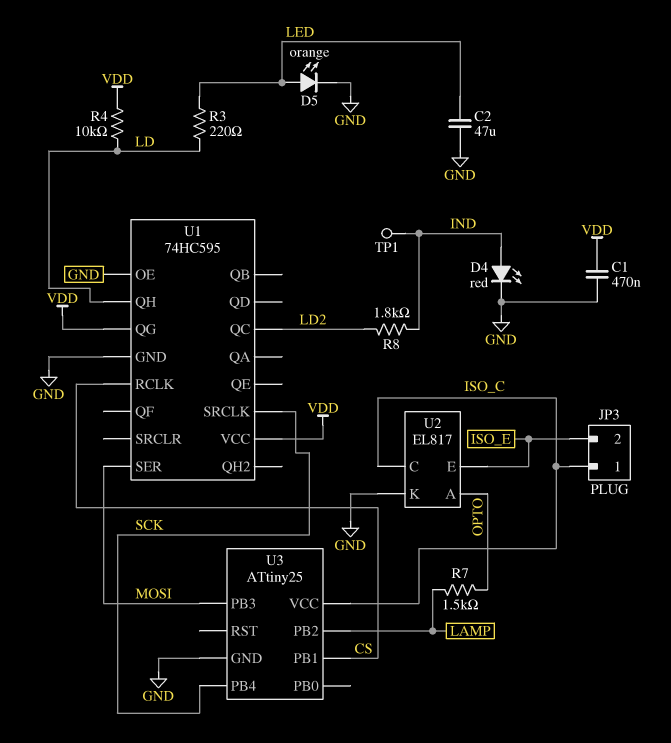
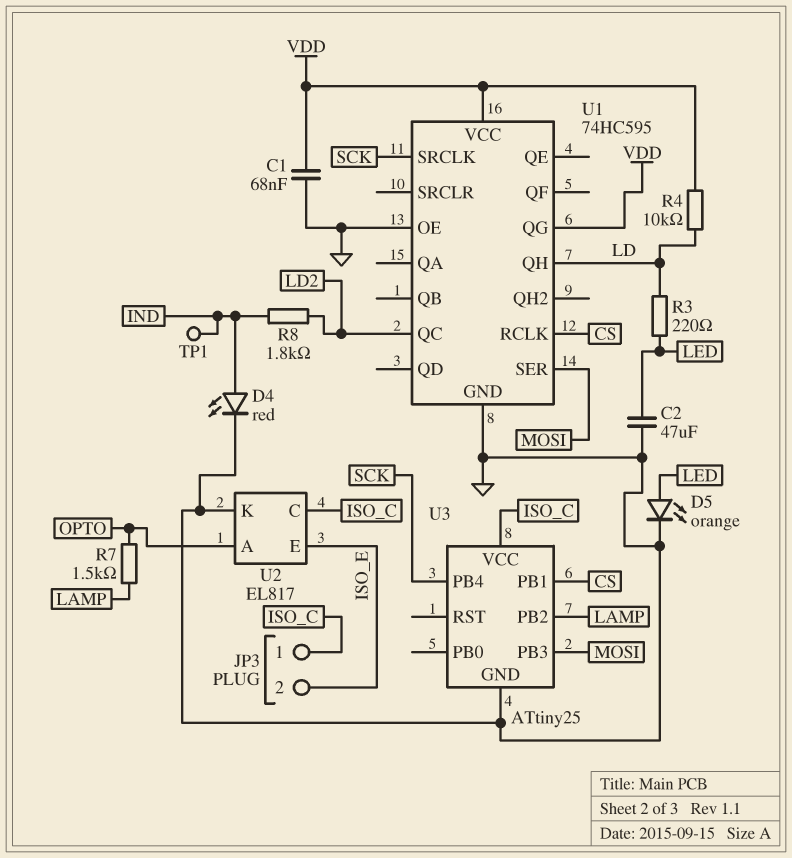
C1: 470nF (GND, VDD) -> 68nF (GND, VDD)

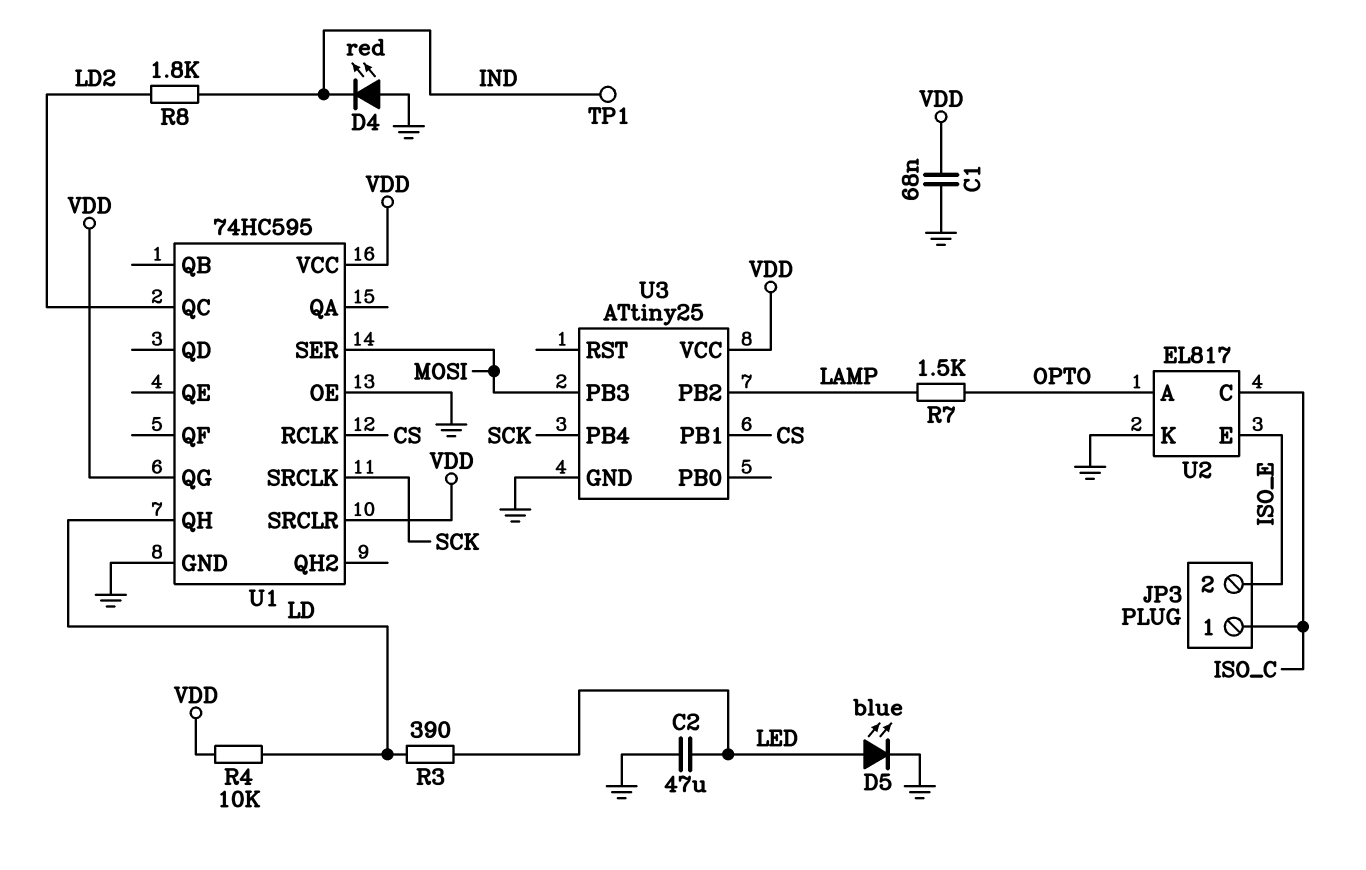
D4: LED red (A IND, K GND) -> LED red (A GND, K IND)
D5: LED orange (A LED, K GND) -> LED blue (A LED, K GND)
R3: 220 (LD, LED) -> 390 (LD, LED)
U1 pin SRCLR: none -> VDD
U3 pin VCC: ISO_C -> VDD

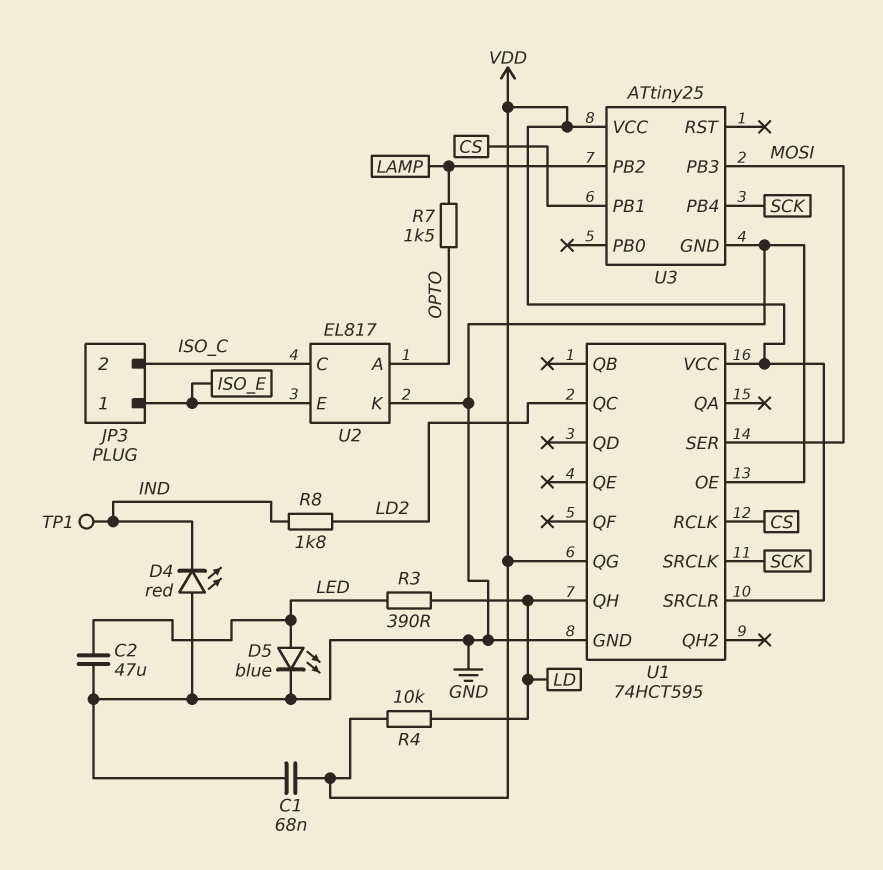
JP3 pin 1: ISO_C -> ISO_E
JP3 pin 2: ISO_E -> ISO_C
U1: 74HC595 -> 74HCT595

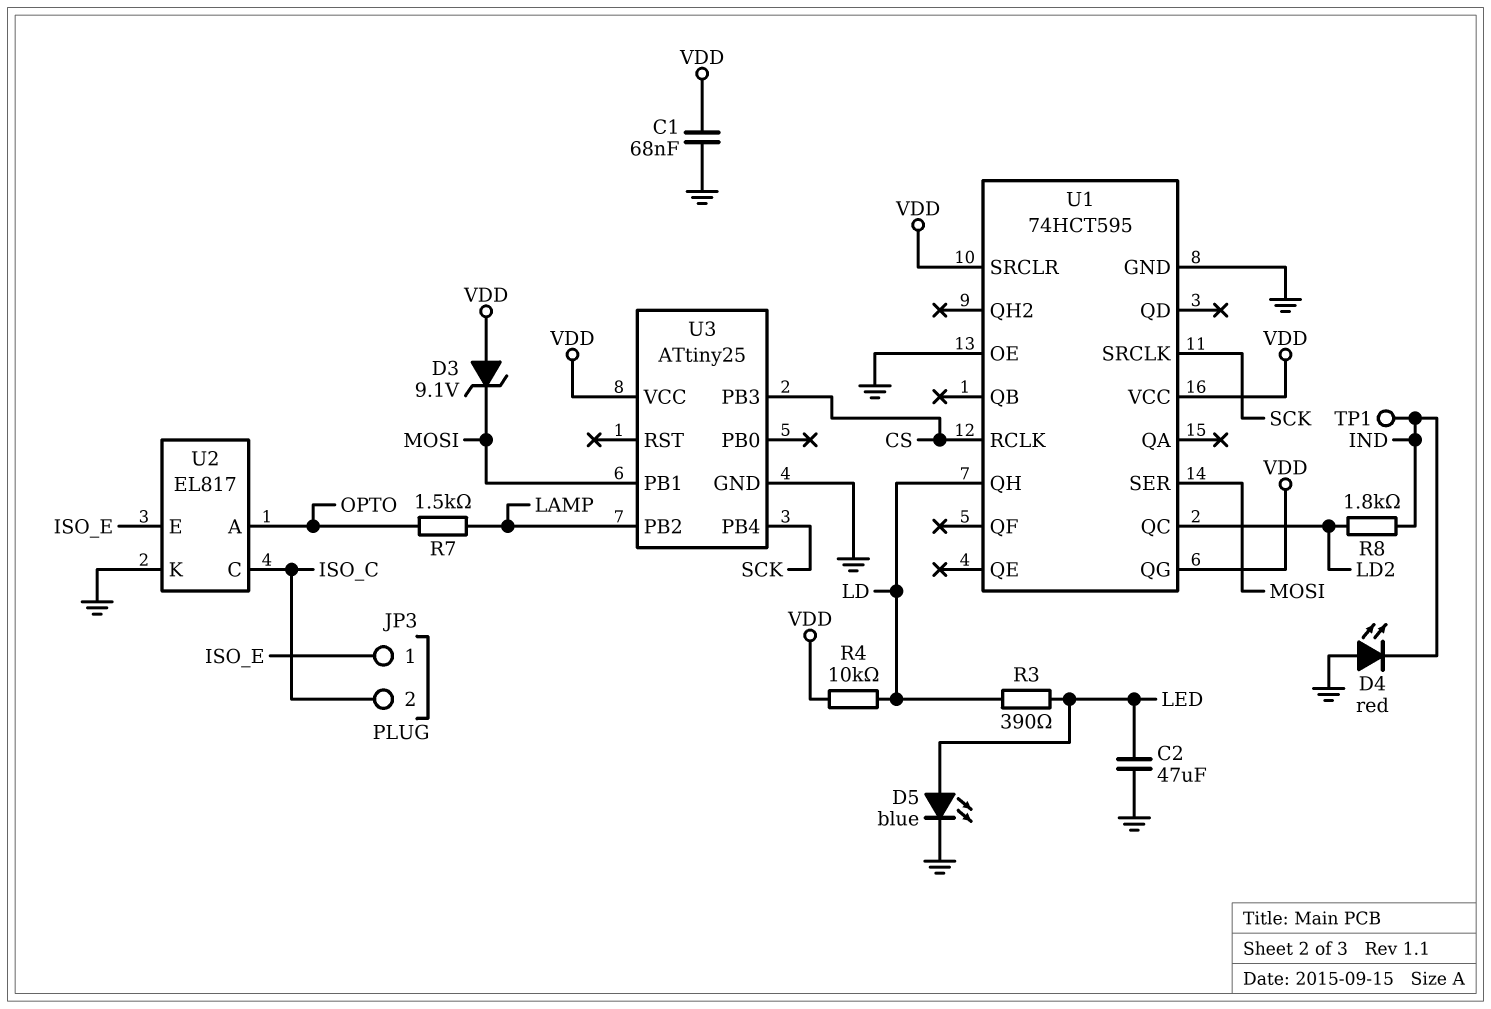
D3: none -> zener 9.1V (A VDD, K MOSI)
U3 pin PB1: CS -> MOSI
U3 pin PB3: MOSI -> CS

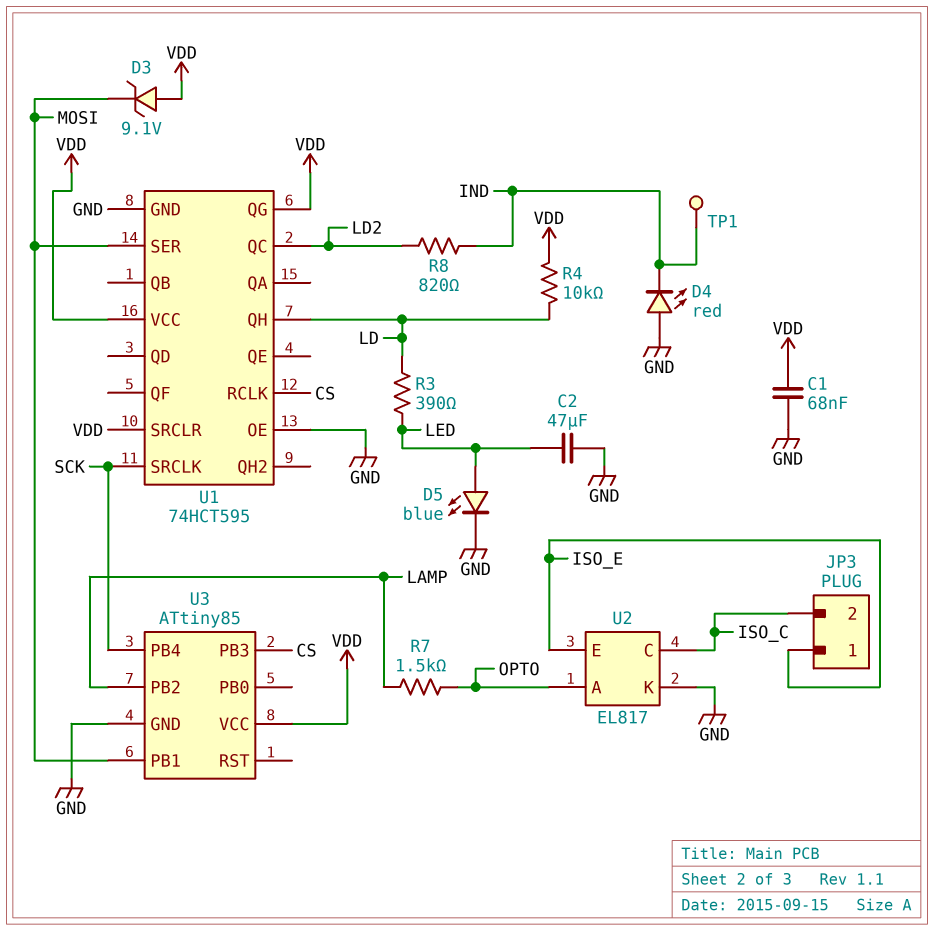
R8: 1.8k (IND, LD2) -> 820 (IND, LD2)
U3: ATtiny25 -> ATtiny85

